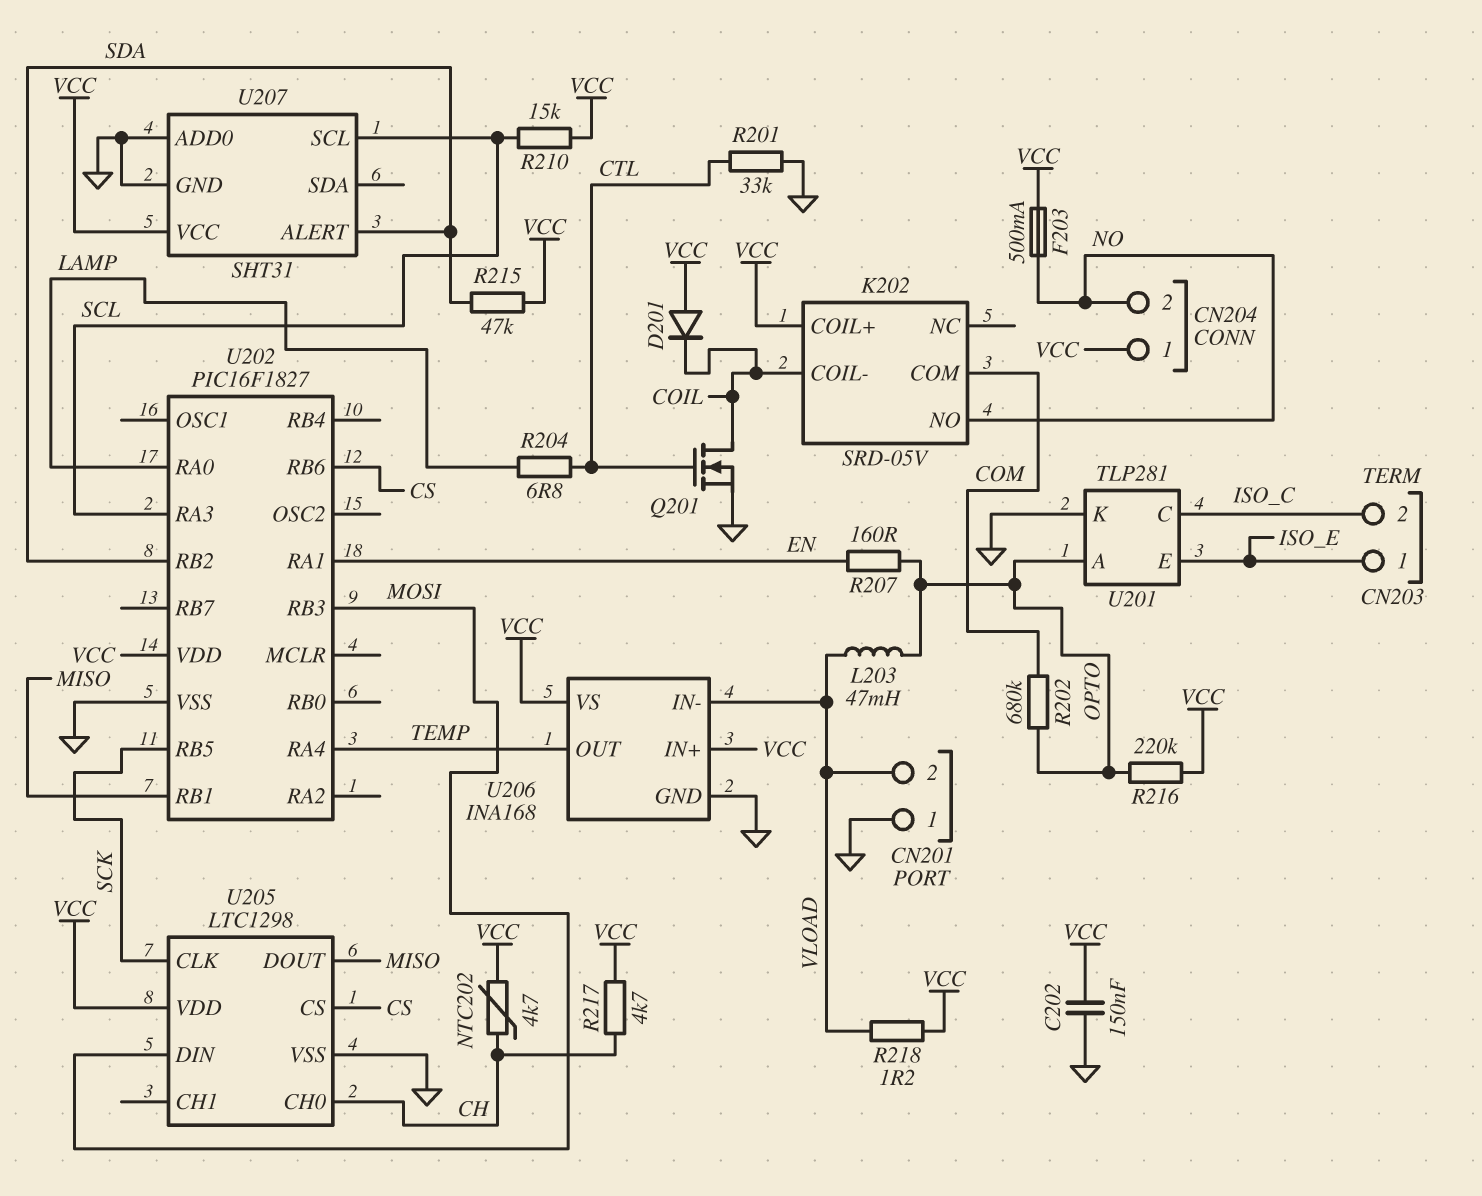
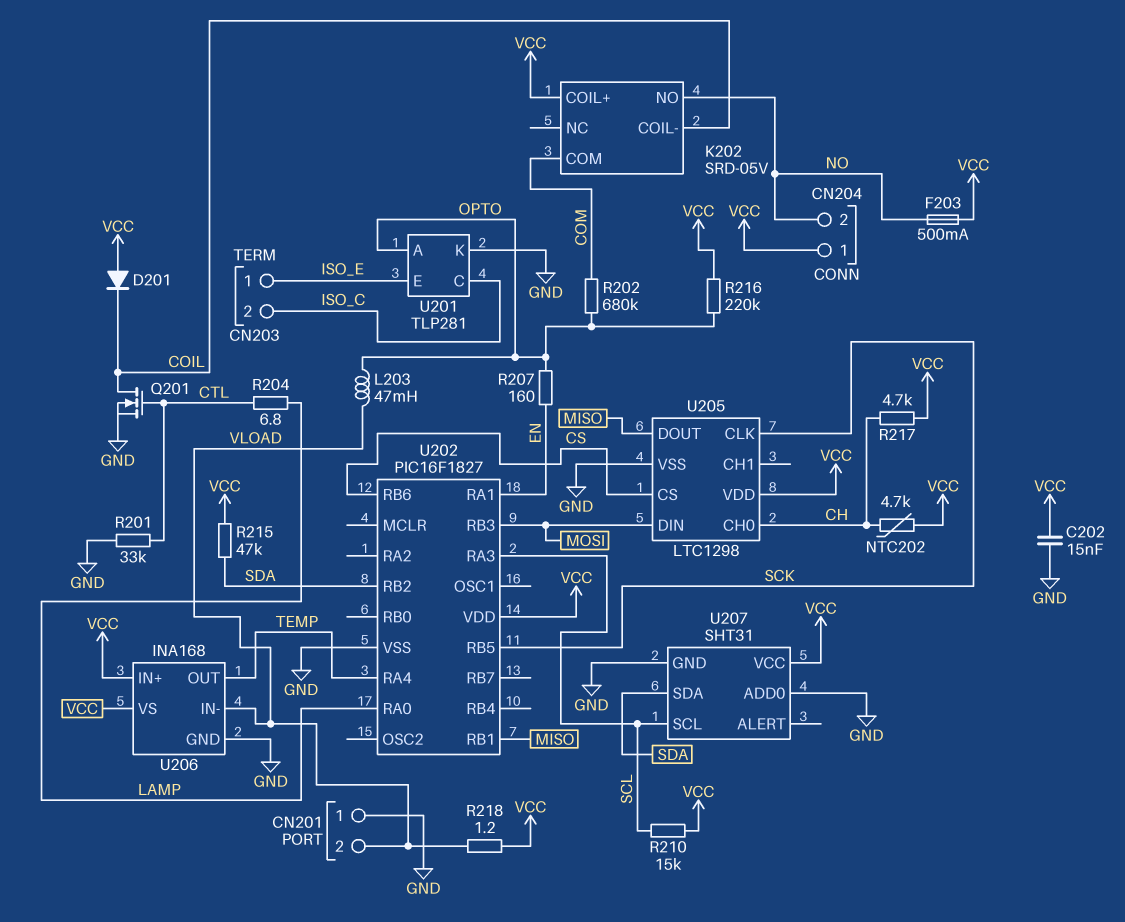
C202: 150nF (GND, VCC) -> 15nF (GND, VCC)
U207 pin ALERT: SDA -> none
U207 pin SDA: none -> SDA

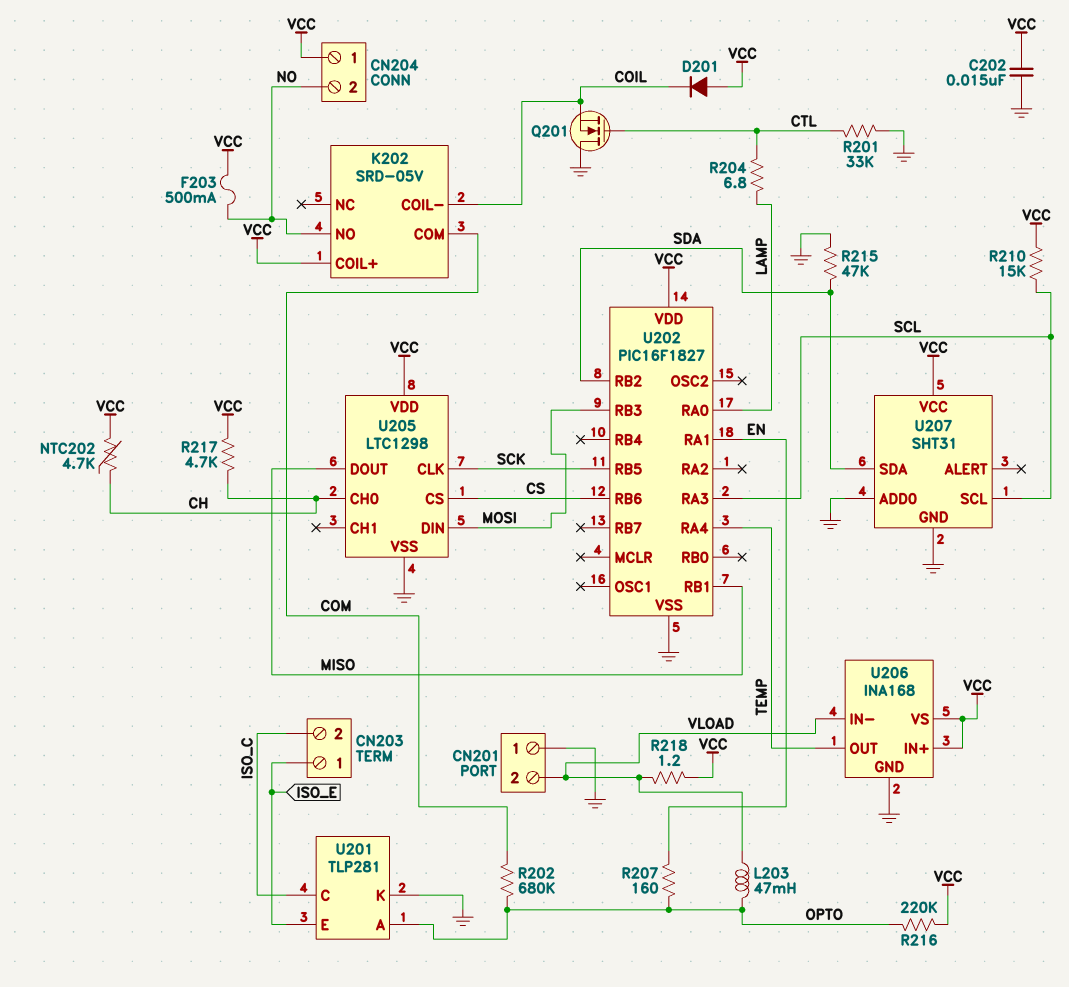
Q201: NMOS (G CTL, D COIL, S GND) -> NMOS (G CTL, D GND, S COIL)
R215: 47k (SDA, VCC) -> 47k (GND, SDA)

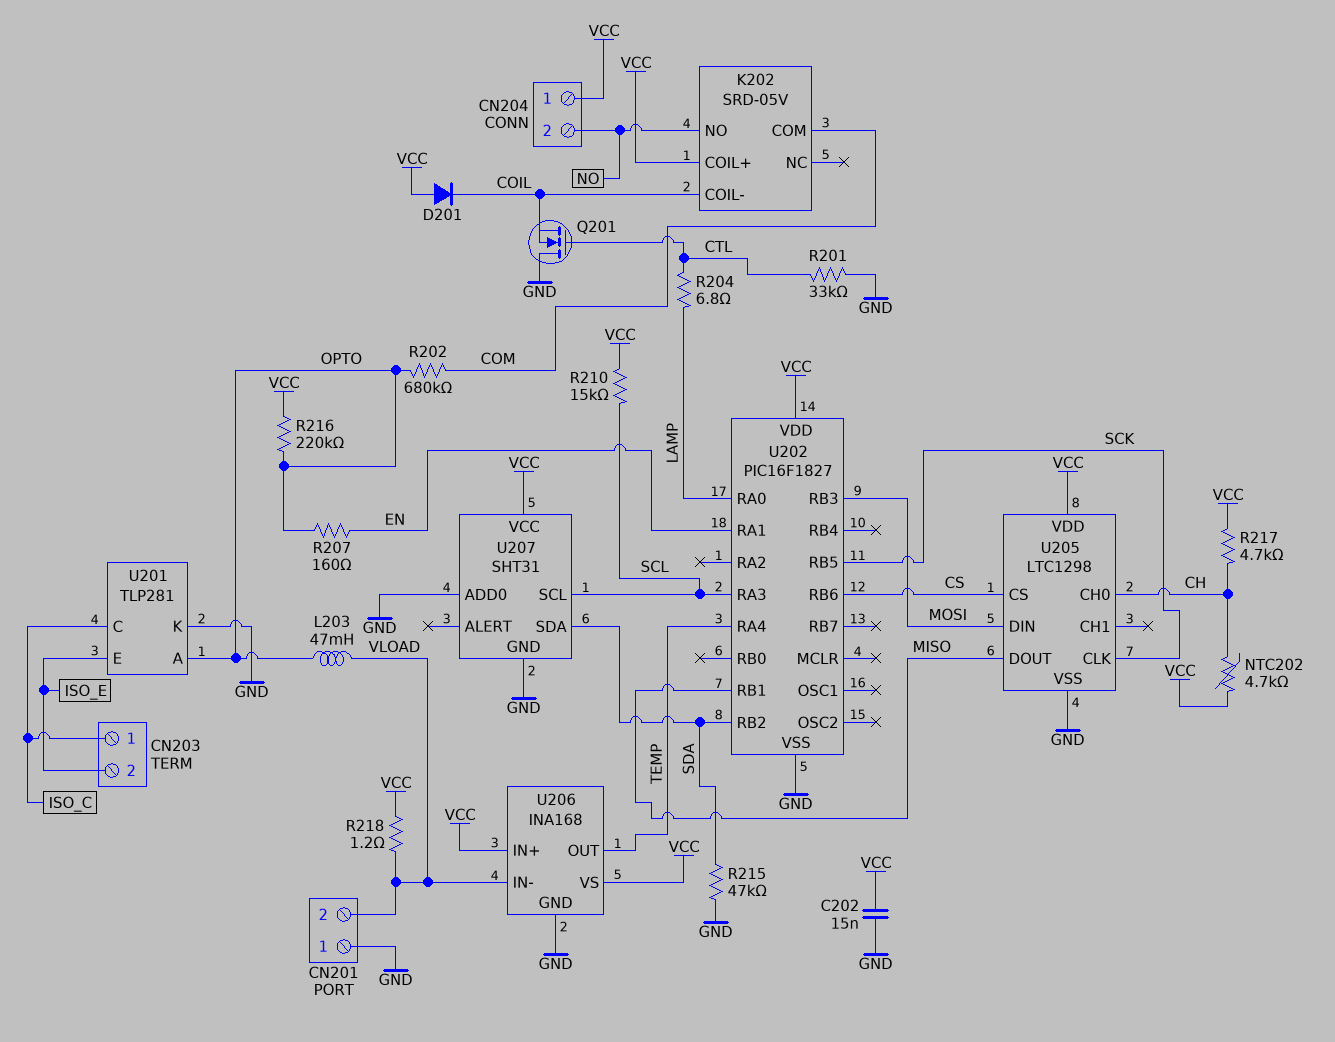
CN203 pin 1: ISO_E -> ISO_C
CN203 pin 2: ISO_C -> ISO_E
F203: 500mA (NO, VCC) -> none

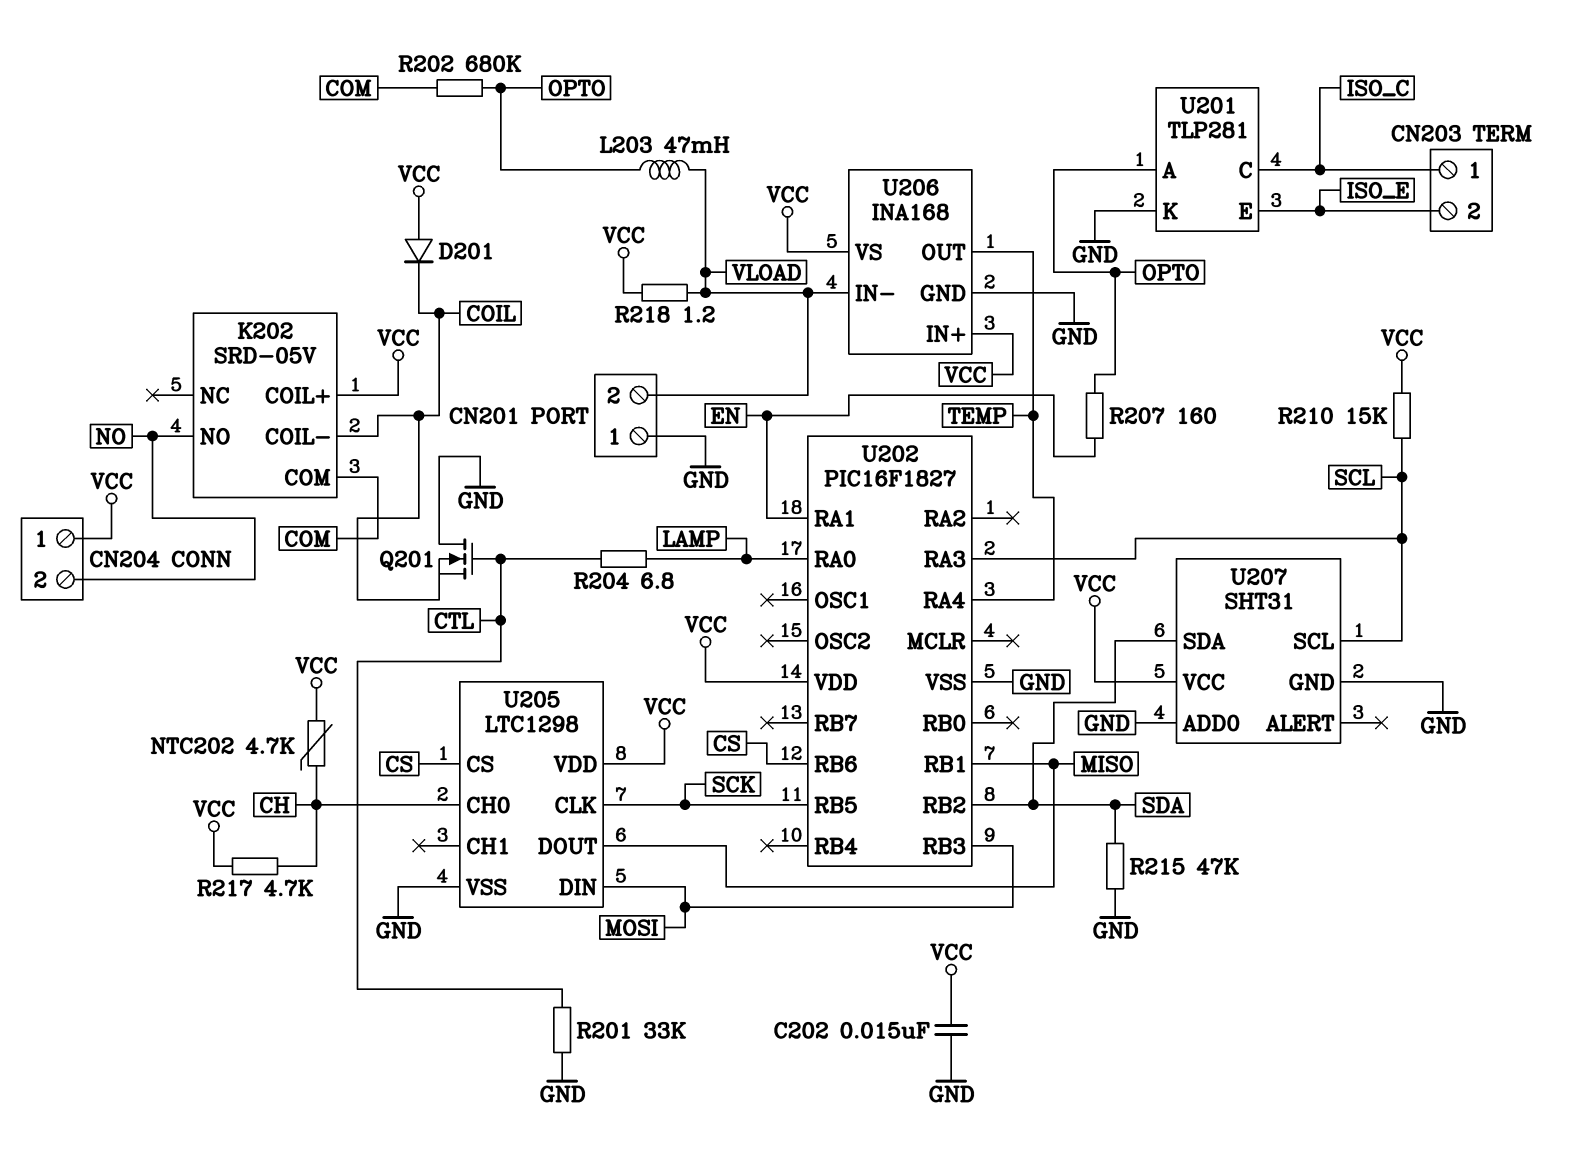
R216: 220k (OPTO, VCC) -> none

